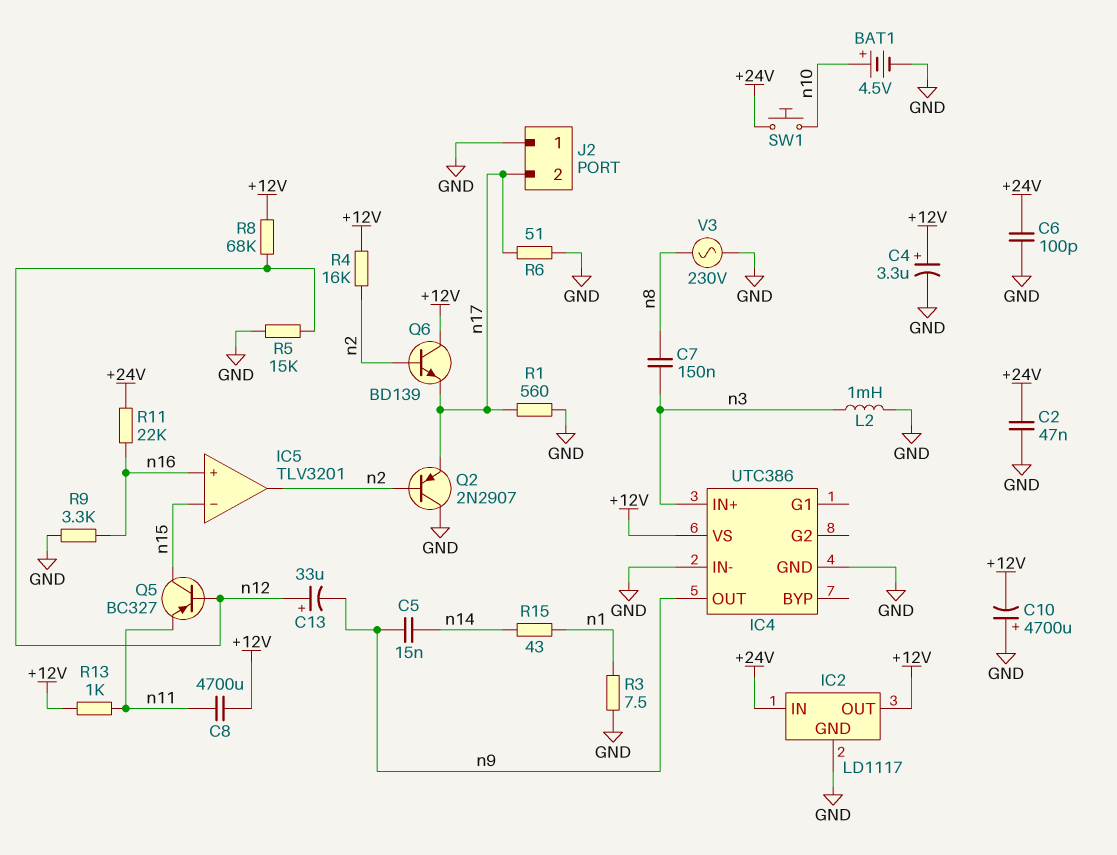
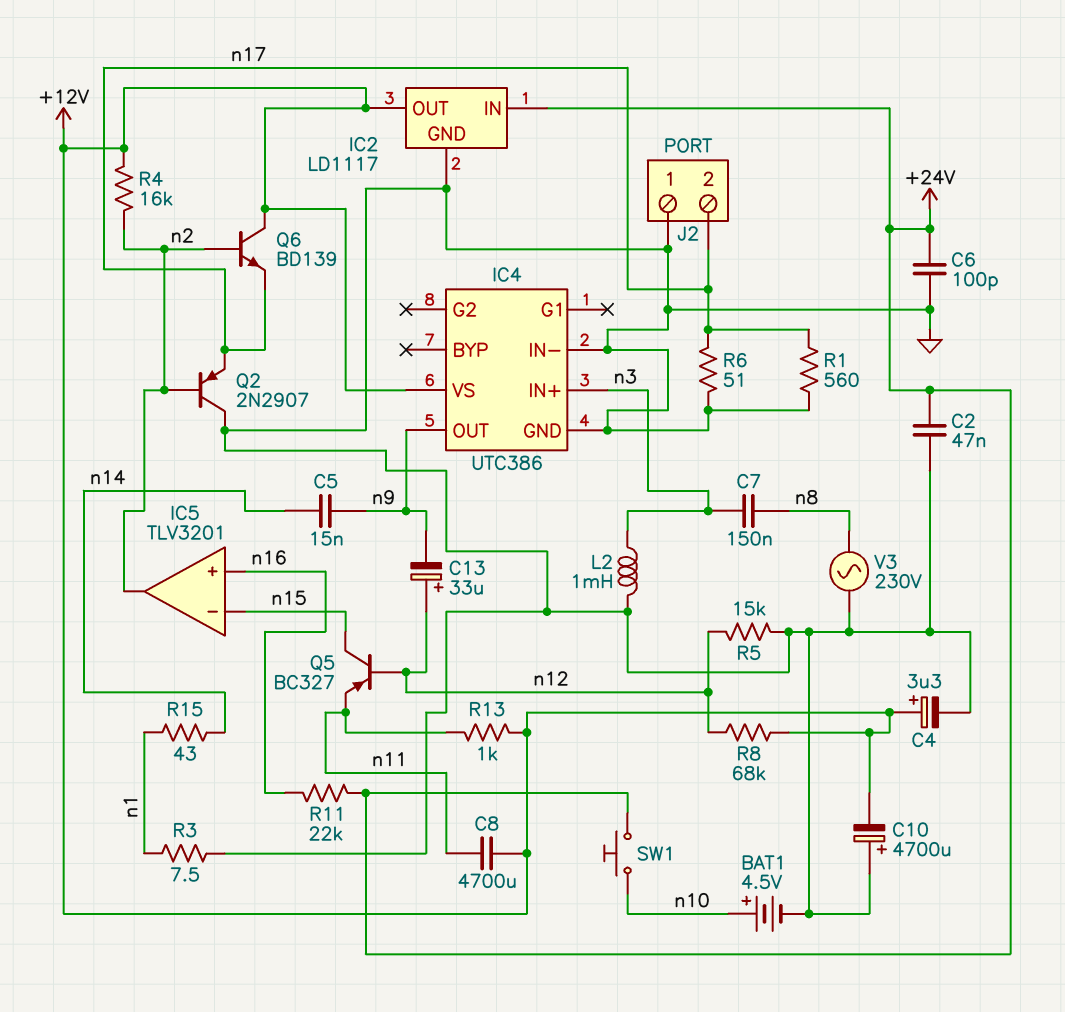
R9: 3.3k (GND, n16) -> none

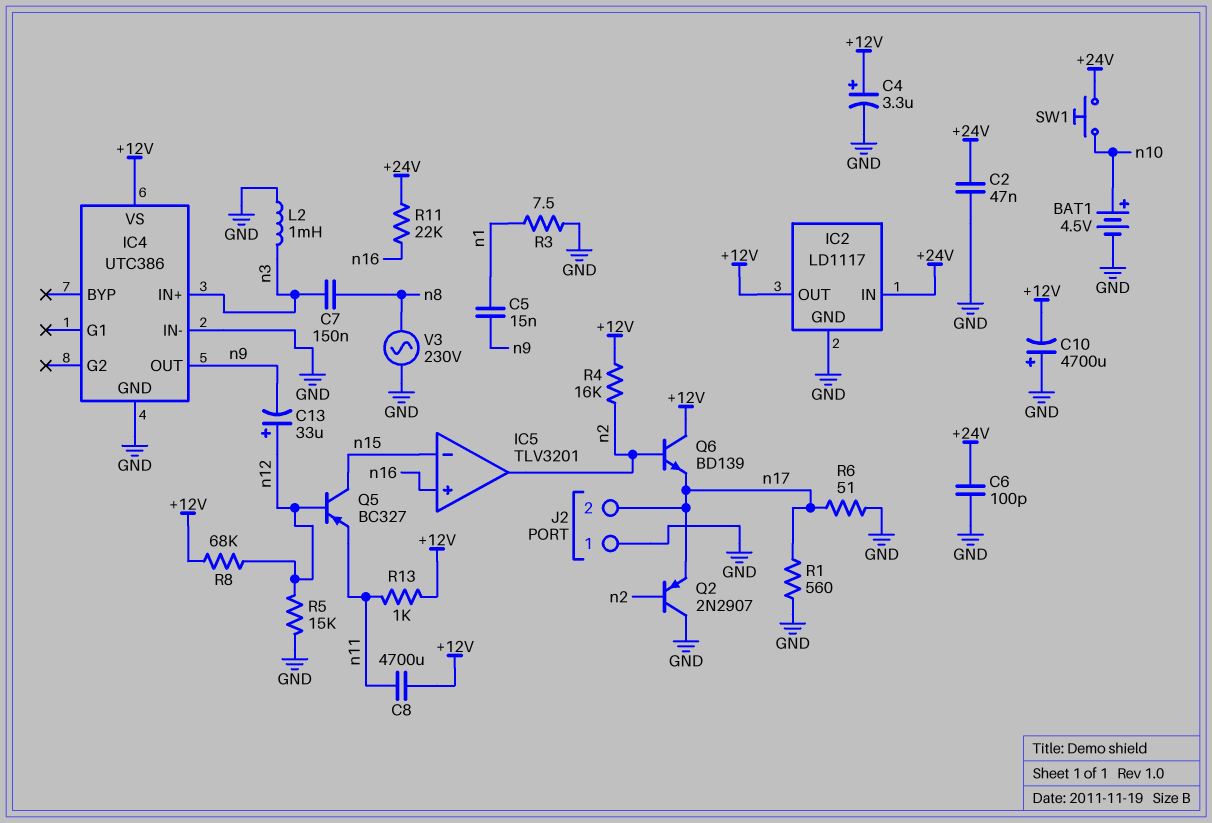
C5: 15nF (n9, n14) -> 15nF (n1, n9)
R15: 43 (n1, n14) -> none

